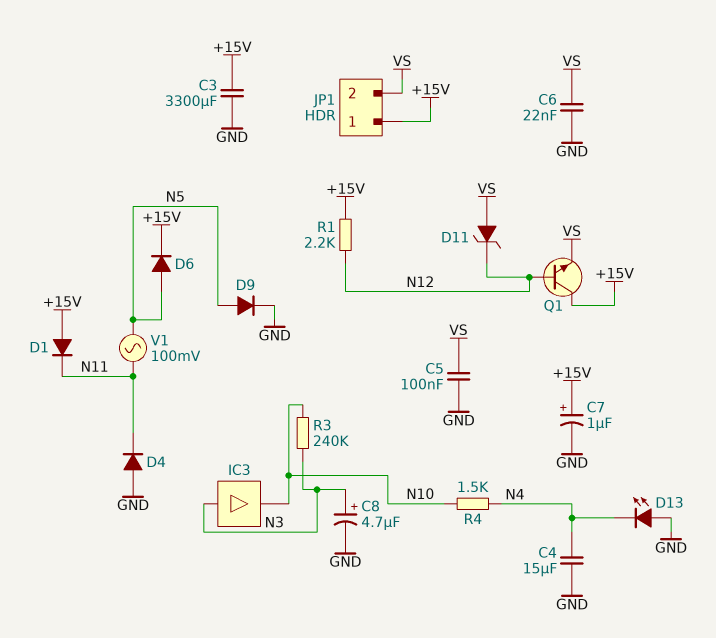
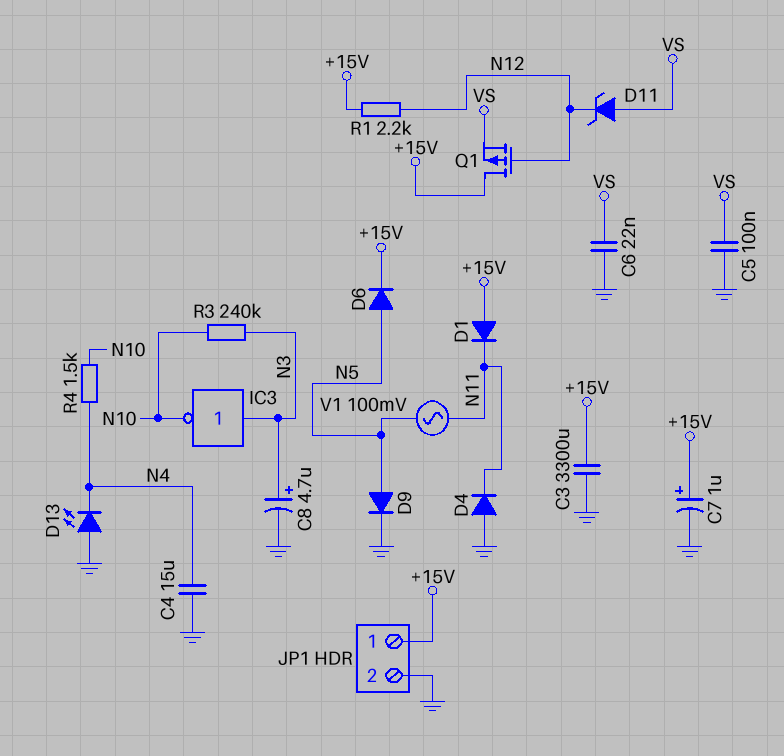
IC3: buffer (in N3, out N10) -> NOT (in N3, out N10)
JP1 pin 2: VS -> GND
Q1: NPN (B N12, C +15V, E VS) -> PMOS (G N12, D +15V, S VS)

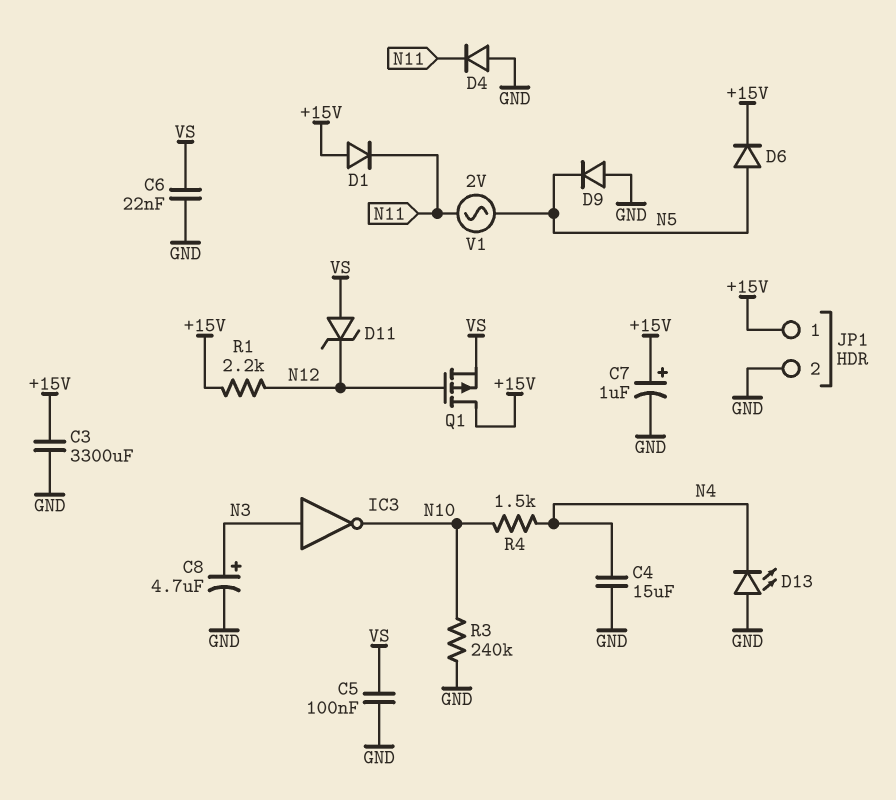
D9: diode (A N5, K GND) -> diode (A GND, K N5)
R3: 240k (N3, N10) -> 240k (GND, N10)
V1: AC 100mV (N5, N11) -> AC 2V (N5, N11)

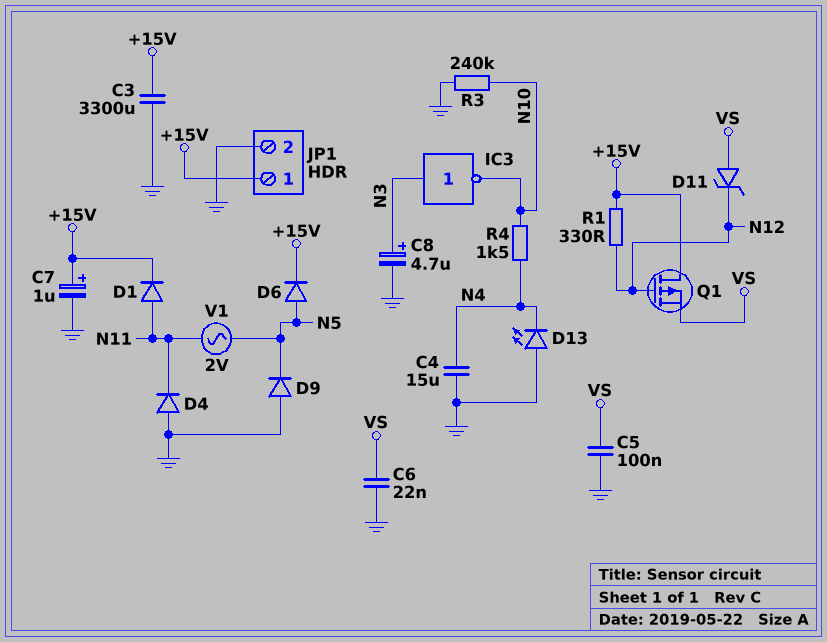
D1: diode (A +15V, K N11) -> diode (A N11, K +15V)
R1: 2.2k (+15V, N12) -> 330 (+15V, N12)

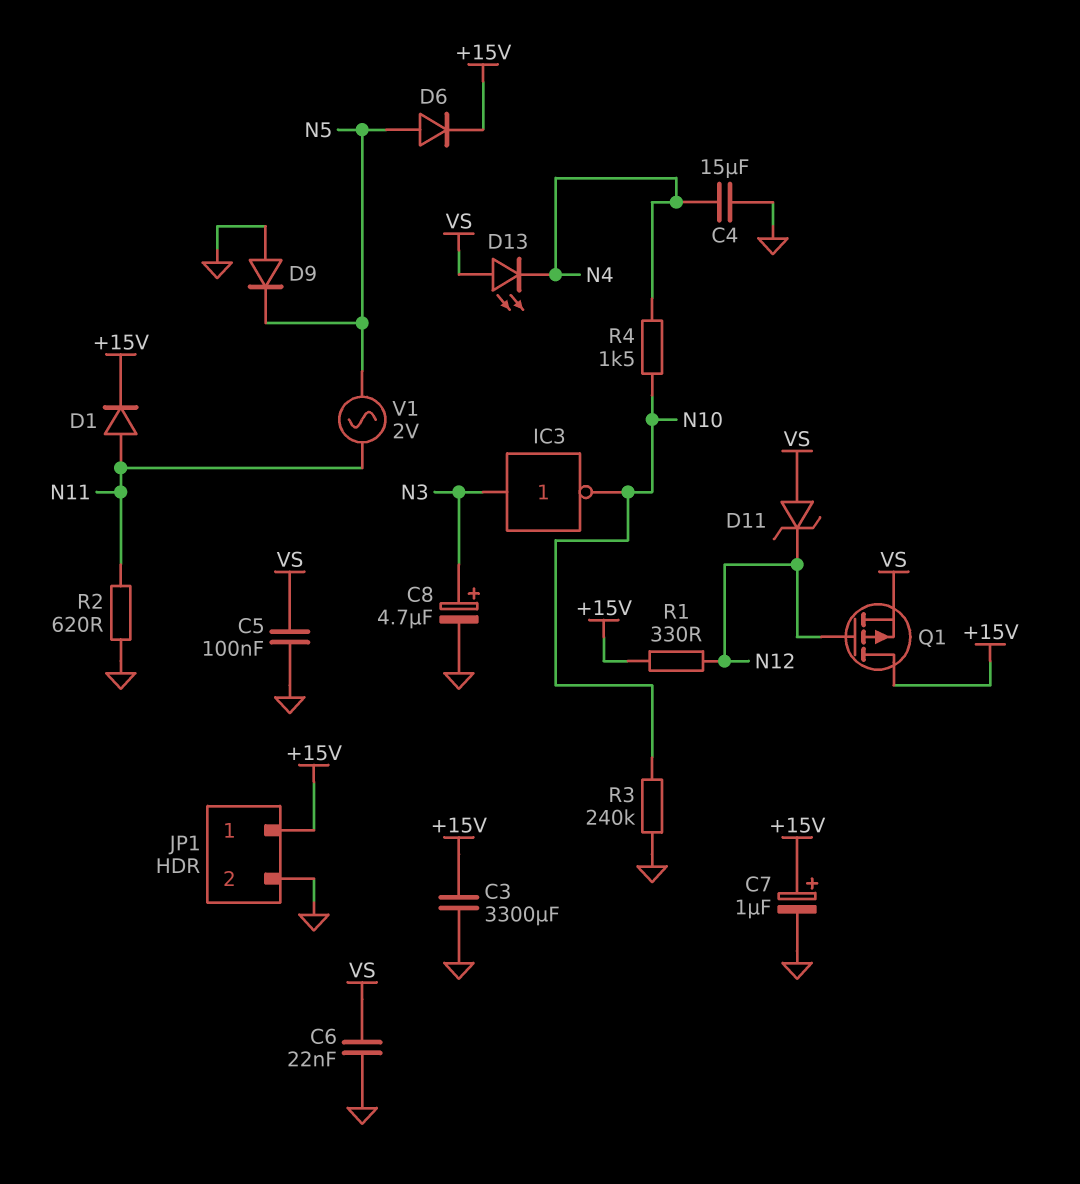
D4: diode (A GND, K N11) -> none
D13: LED (A GND, K N4) -> LED (A VS, K N4)
R2: none -> 620 (GND, N11)

